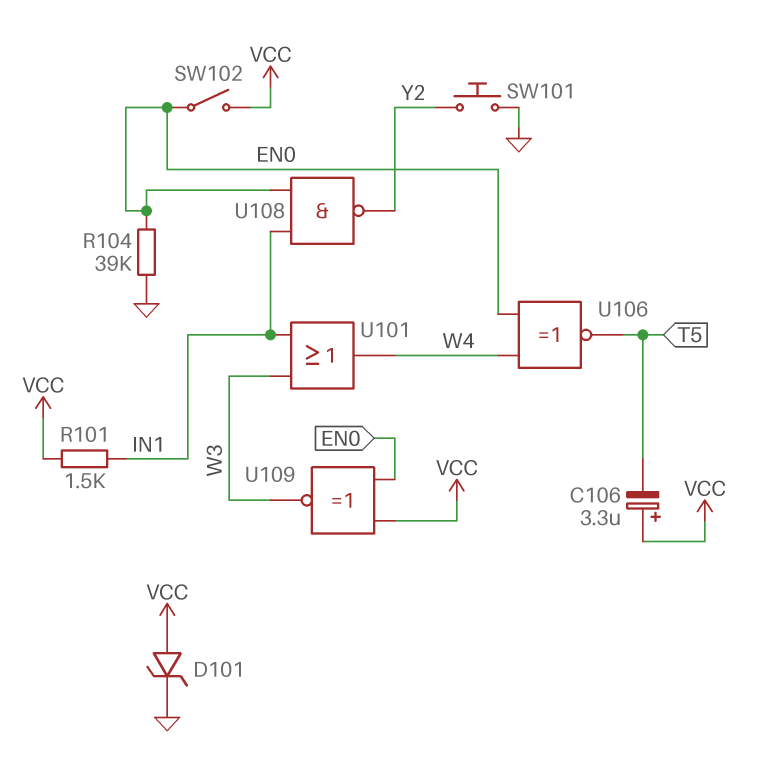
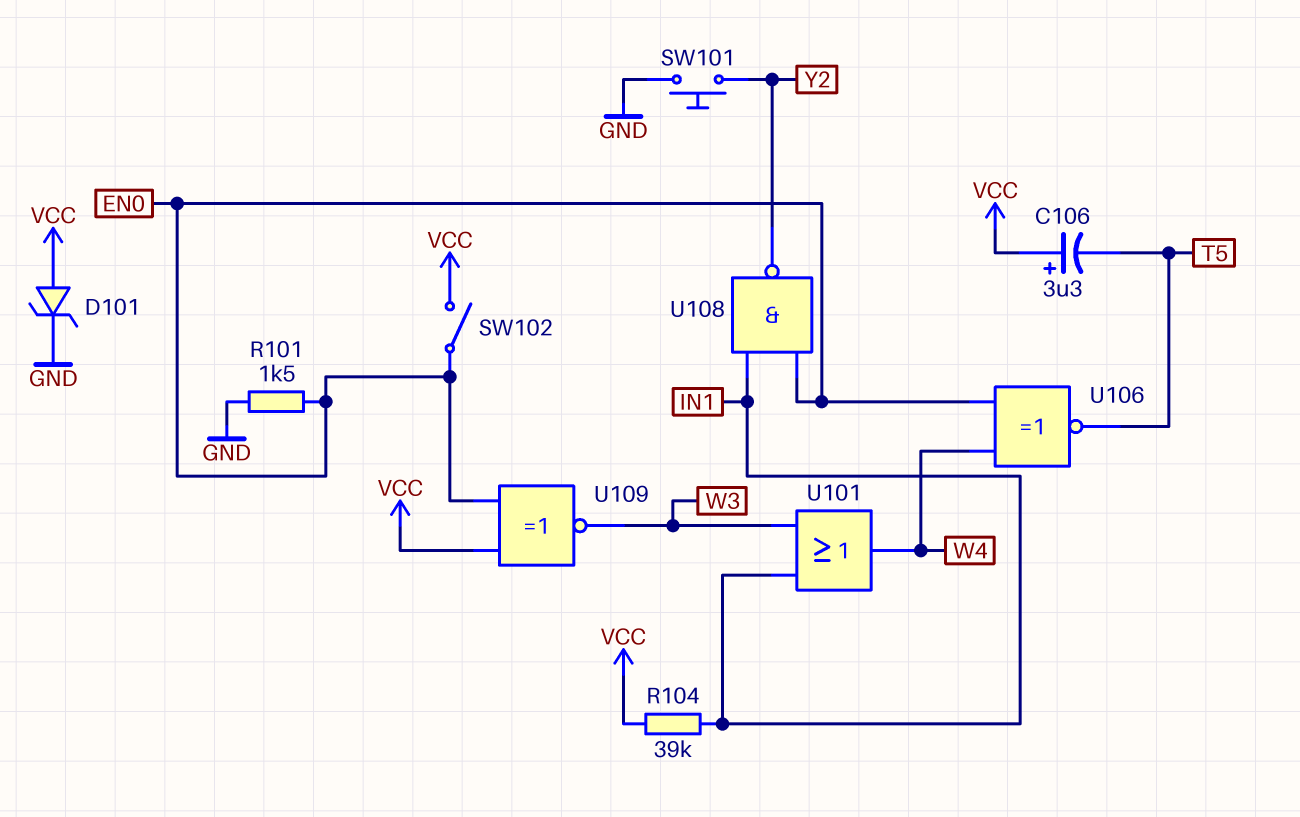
R101: 1.5k (IN1, VCC) -> 1.5k (EN0, GND)
R104: 39k (EN0, GND) -> 39k (IN1, VCC)

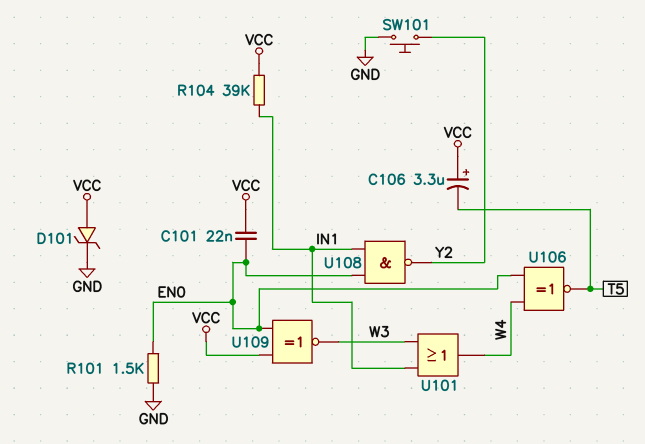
C101: none -> 22nF (EN0, VCC)
SW102: switch (EN0, VCC) -> none

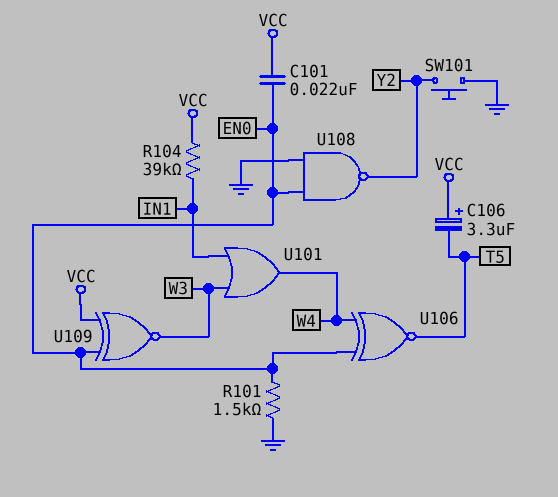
D101: zener (A VCC, K GND) -> none
U108: NAND (in EN0, in IN1, out Y2) -> NAND (in EN0, in GND, out Y2)

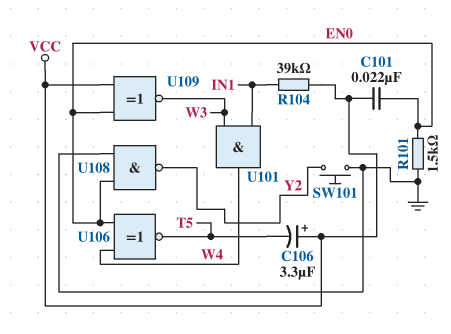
U101: OR (in IN1, in W3, out W4) -> AND (in IN1, in W3, out W4)

